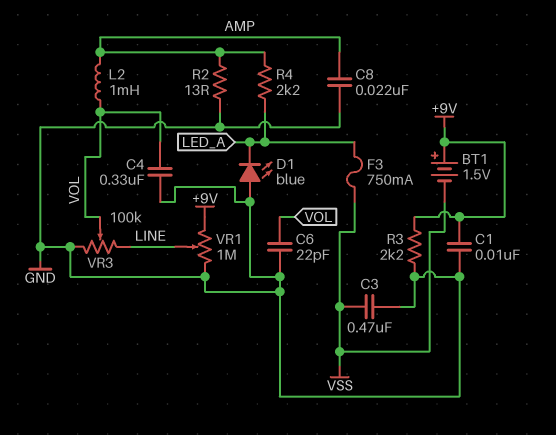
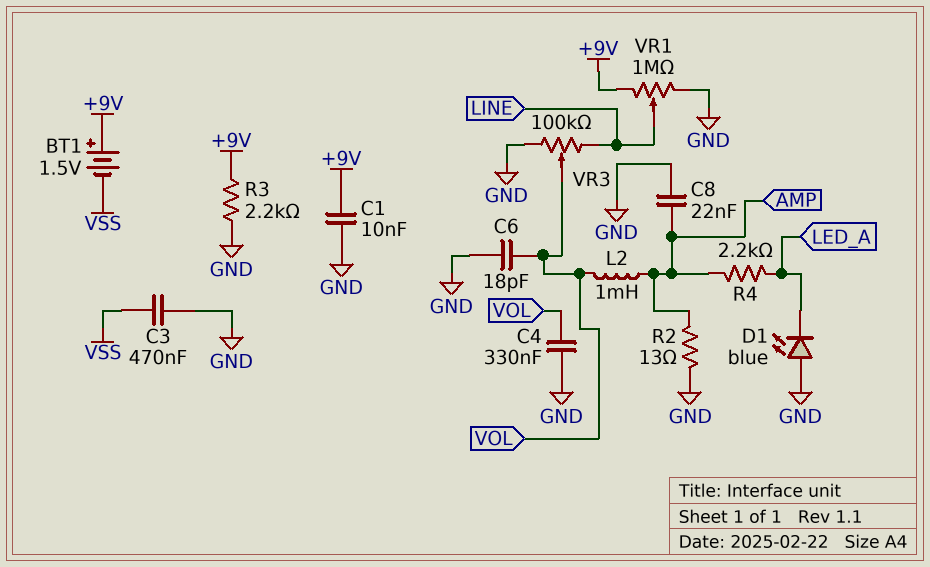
C6: 22pF (GND, VOL) -> 18pF (GND, VOL)
F3: 750mA (LED_A, VSS) -> none

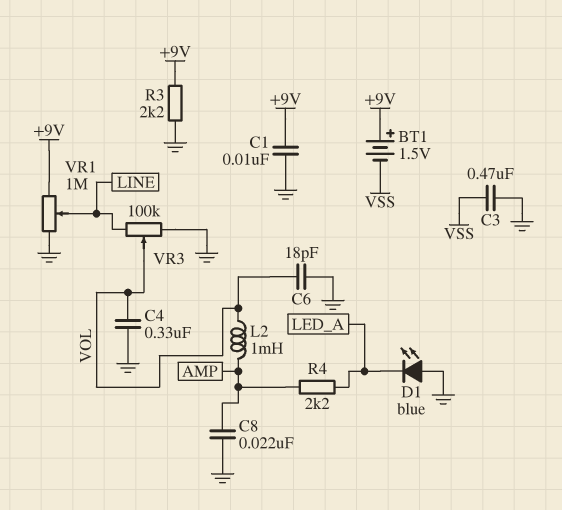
R2: 13 (AMP, GND) -> none

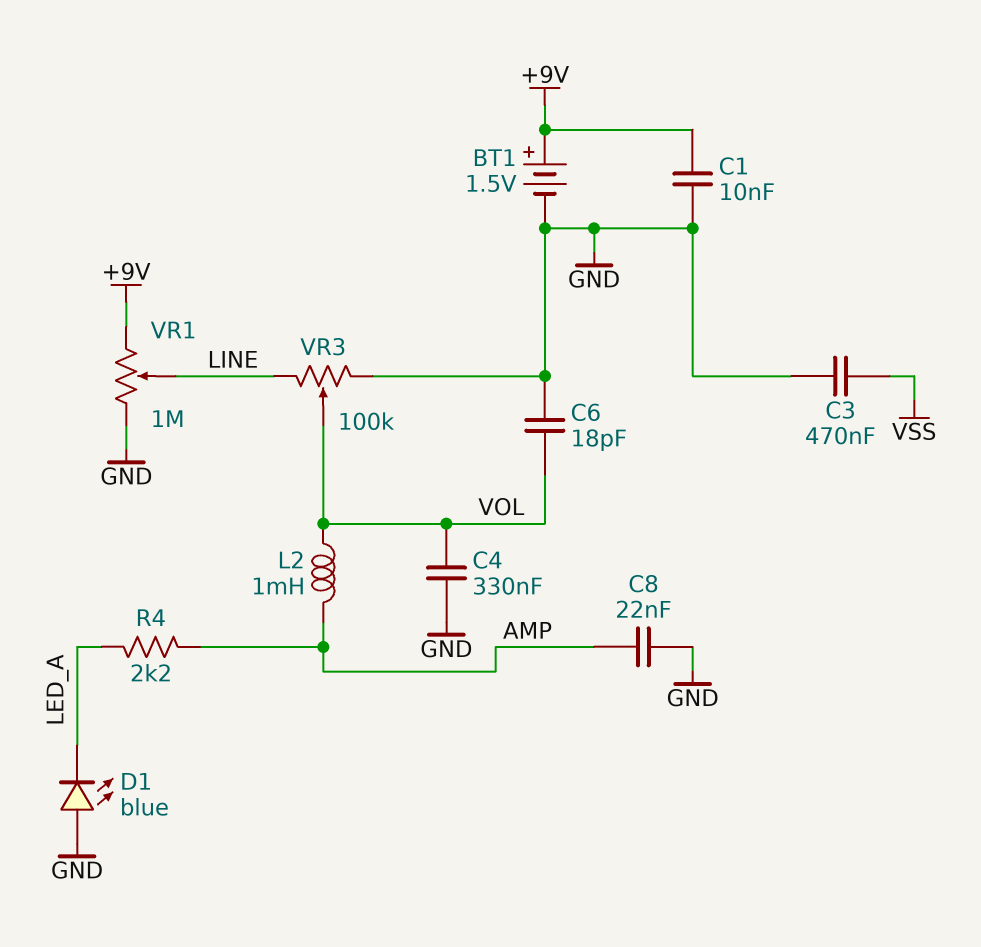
BT1: 1.5V (plus +9V, minus VSS) -> 1.5V (plus +9V, minus GND)
R3: 2.2k (+9V, GND) -> none

